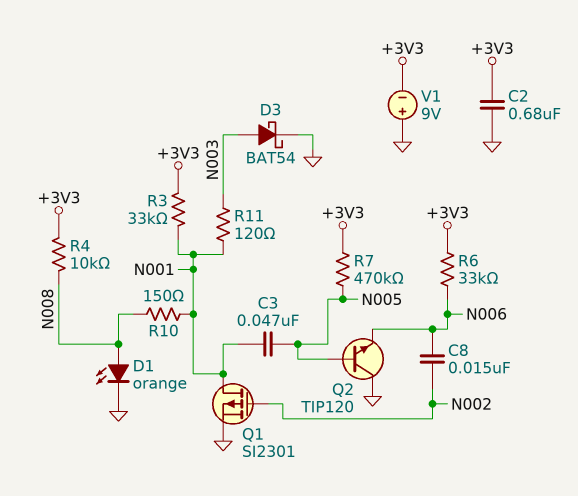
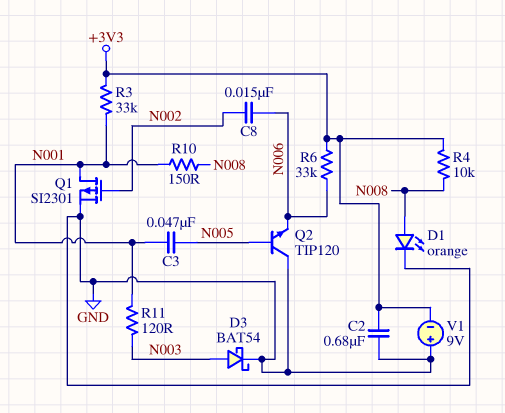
R7: 470k (+3V3, N005) -> none

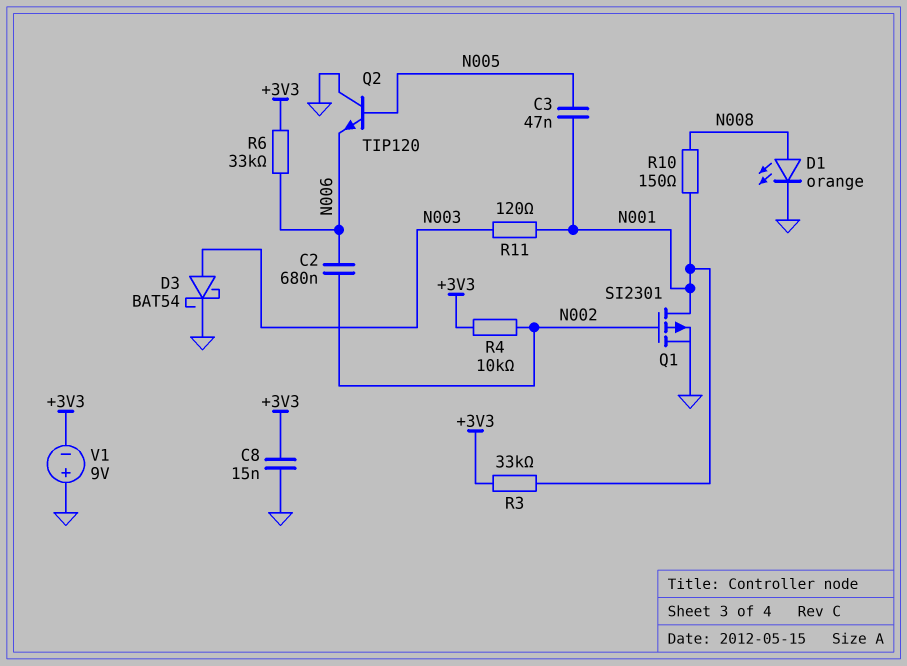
C2: 680nF (+3V3, GND) -> 680nF (N002, N006)
C8: 15nF (N002, N006) -> 15nF (+3V3, GND)
R4: 10k (+3V3, N008) -> 10k (+3V3, N002)

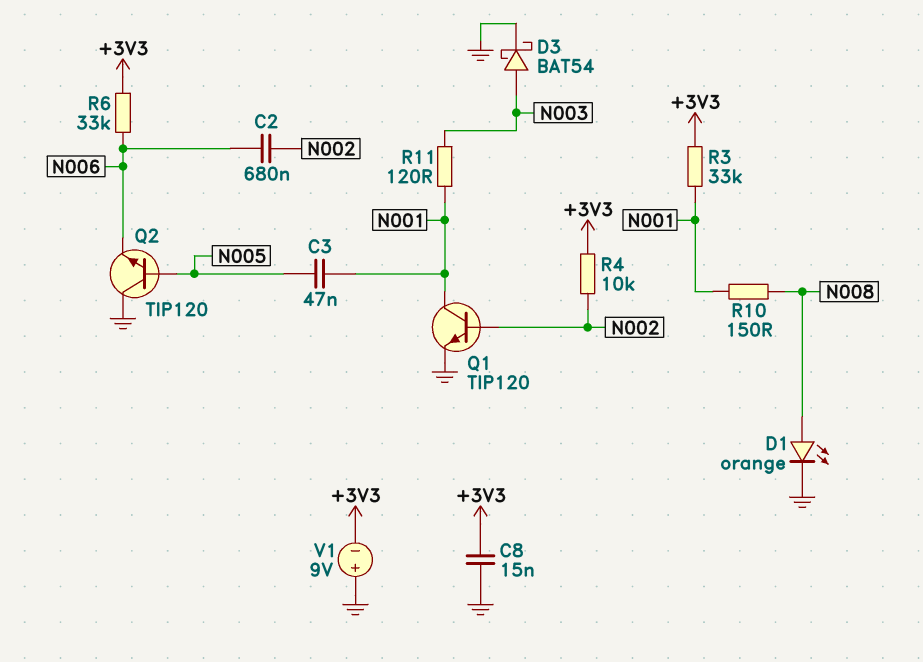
Q1: PMOS SI2301 (G N002, D N001, S GND) -> NPN TIP120 (B N002, C N001, E GND)

